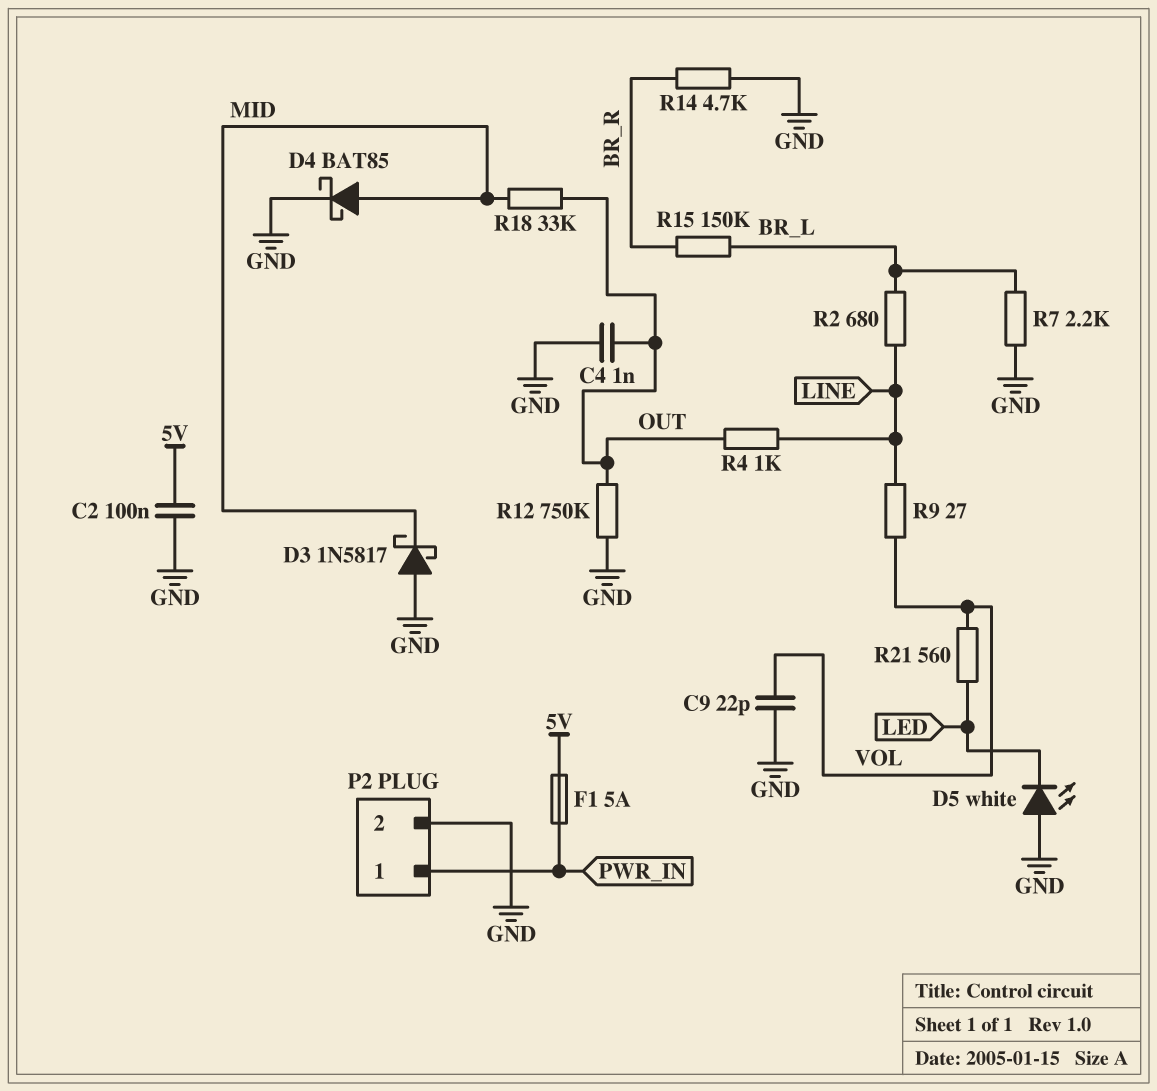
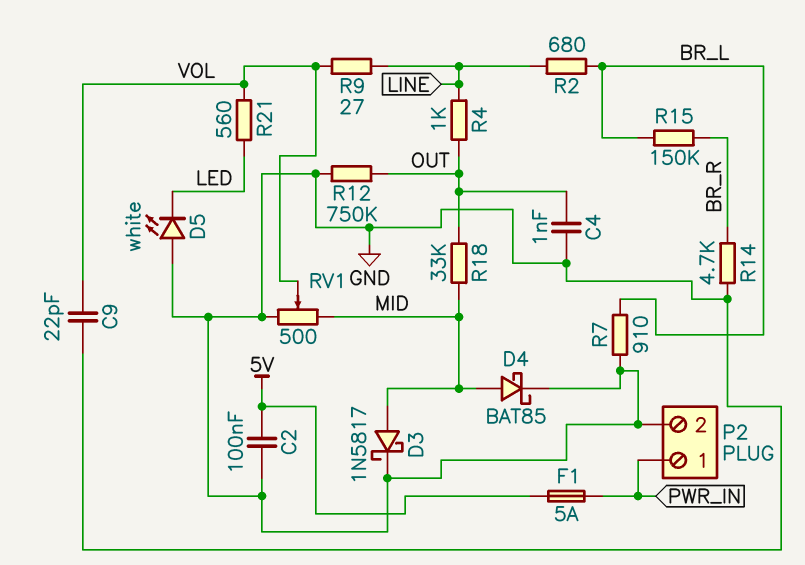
D3: schottky 1N5817 (A GND, K MID) -> schottky 1N5817 (A MID, K GND)
R7: 2.2k (BR_L, GND) -> 910 (BR_L, GND)
RV1: none -> 500 (GND, MID, wiper VOL)

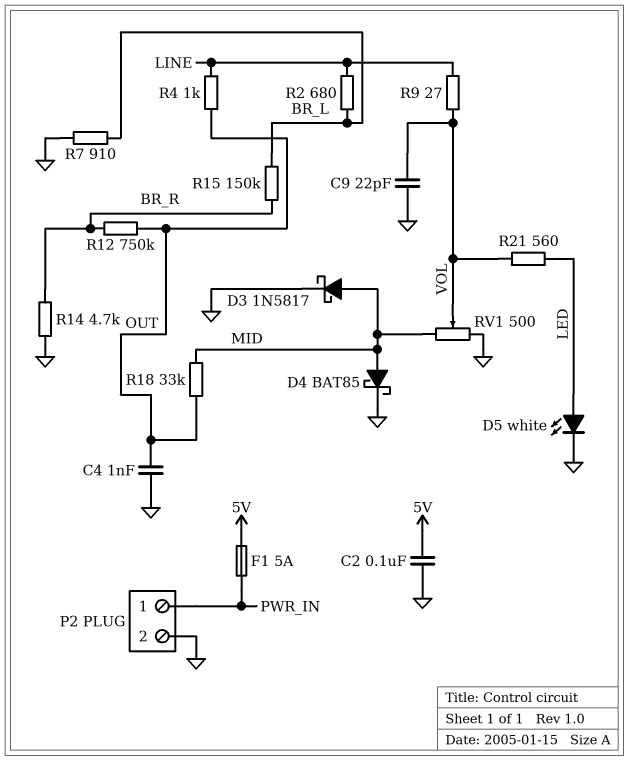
D5: LED white (A GND, K LED) -> LED white (A LED, K GND)
R12: 750k (GND, OUT) -> 750k (BR_R, OUT)

